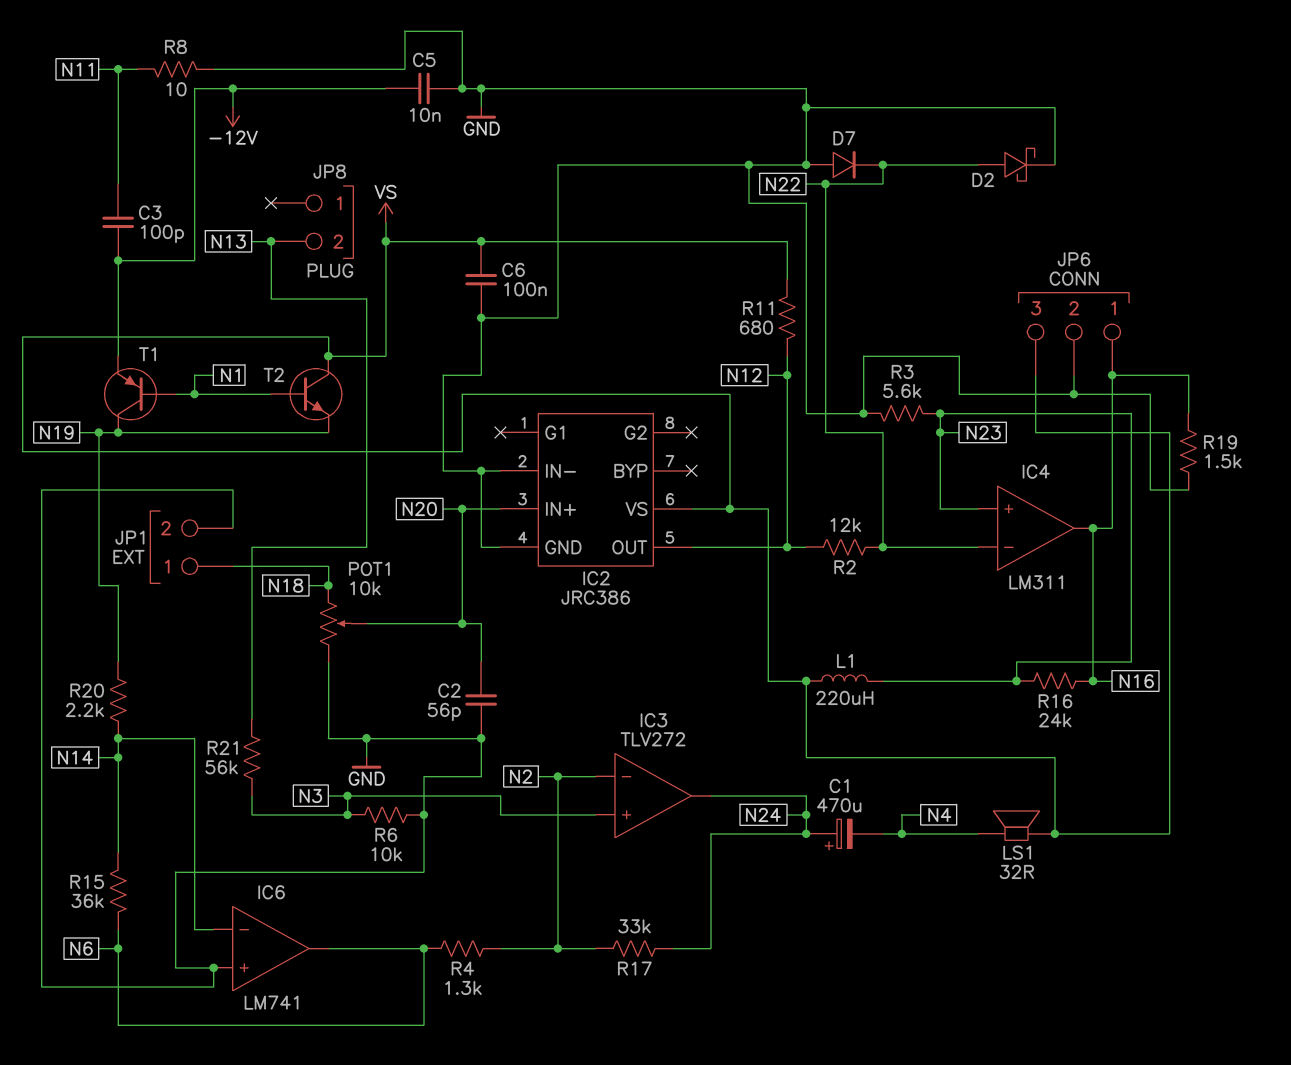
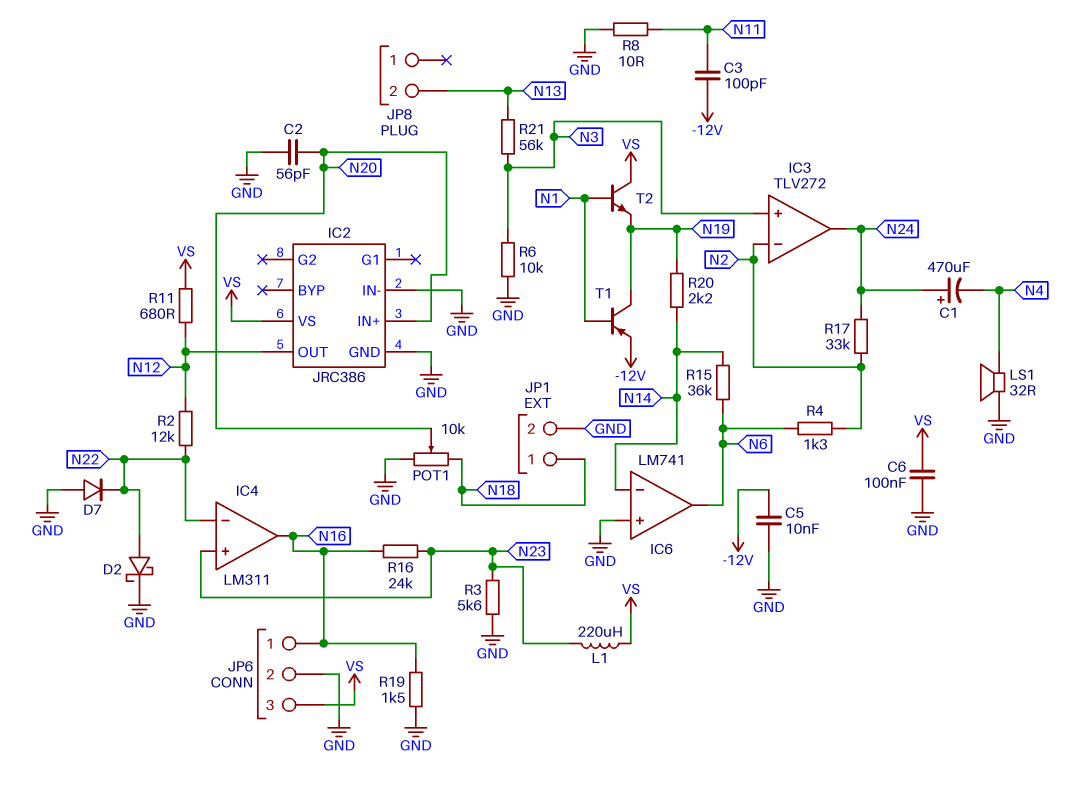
LS1: speaker 32R (N4, VS) -> speaker 32R (GND, N4)

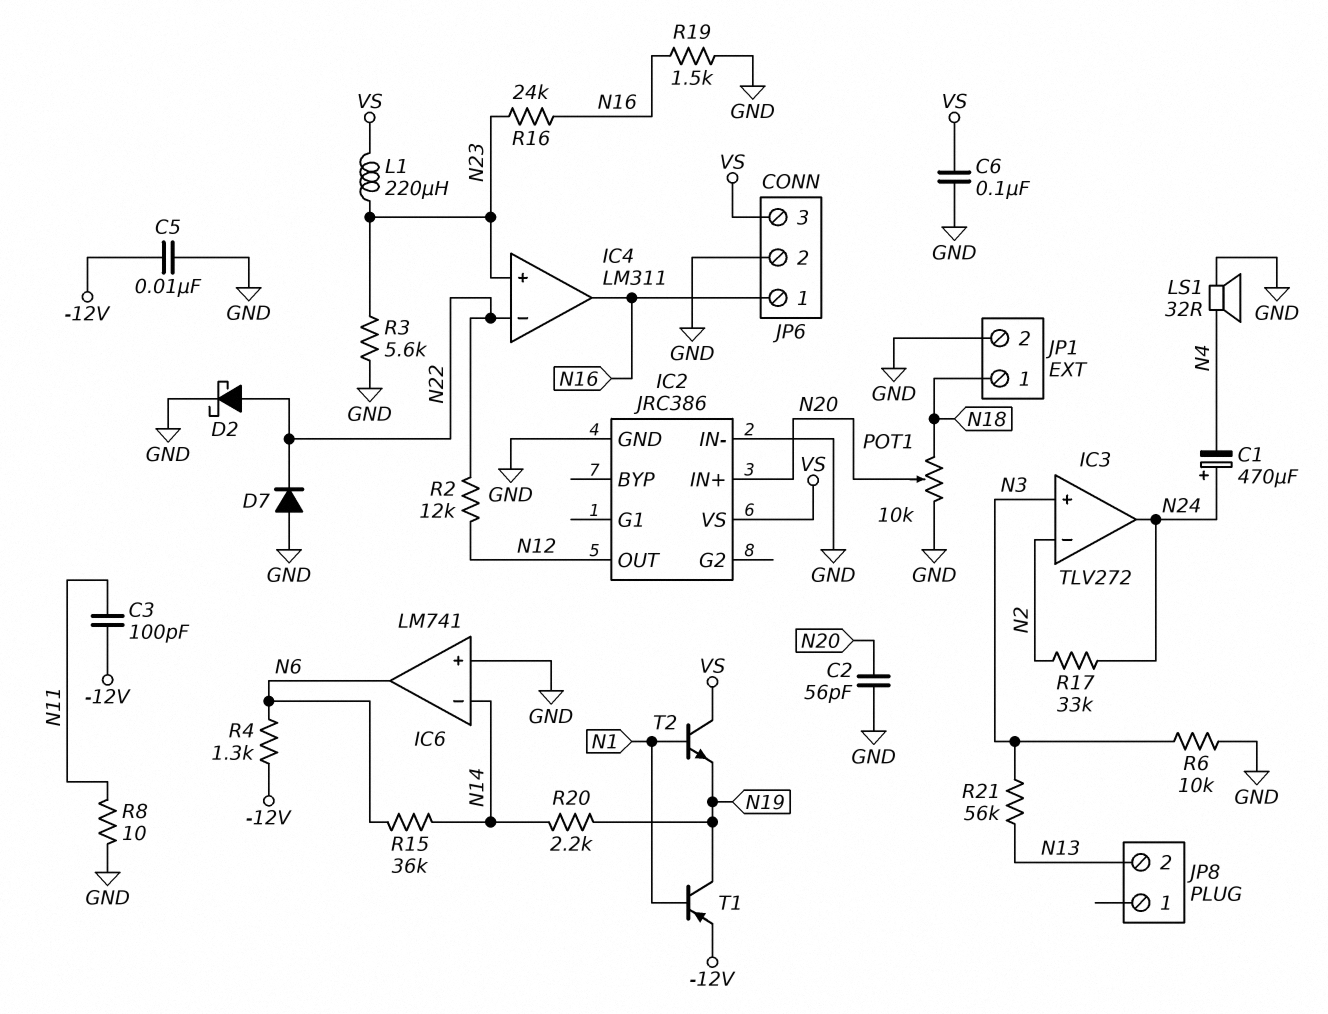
R4: 1.3k (N2, N6) -> 1.3k (-12V, N6)
R11: 680 (N12, VS) -> none

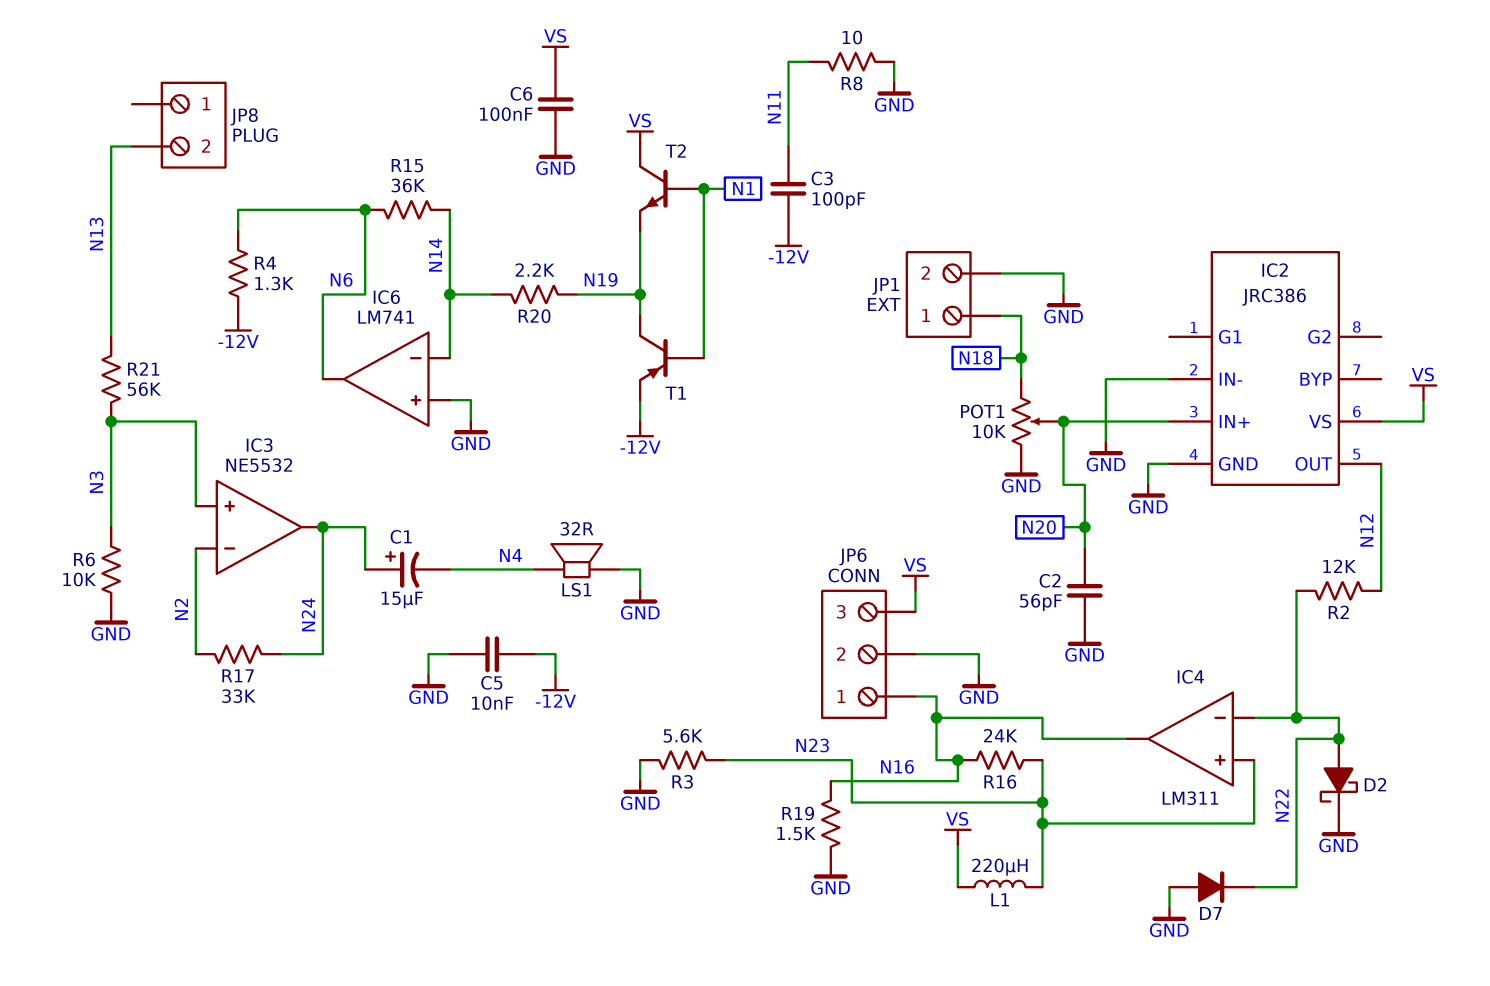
C1: 470uF (plus N24, minus N4) -> 15uF (plus N24, minus N4)
IC3: TLV272 -> NE5532

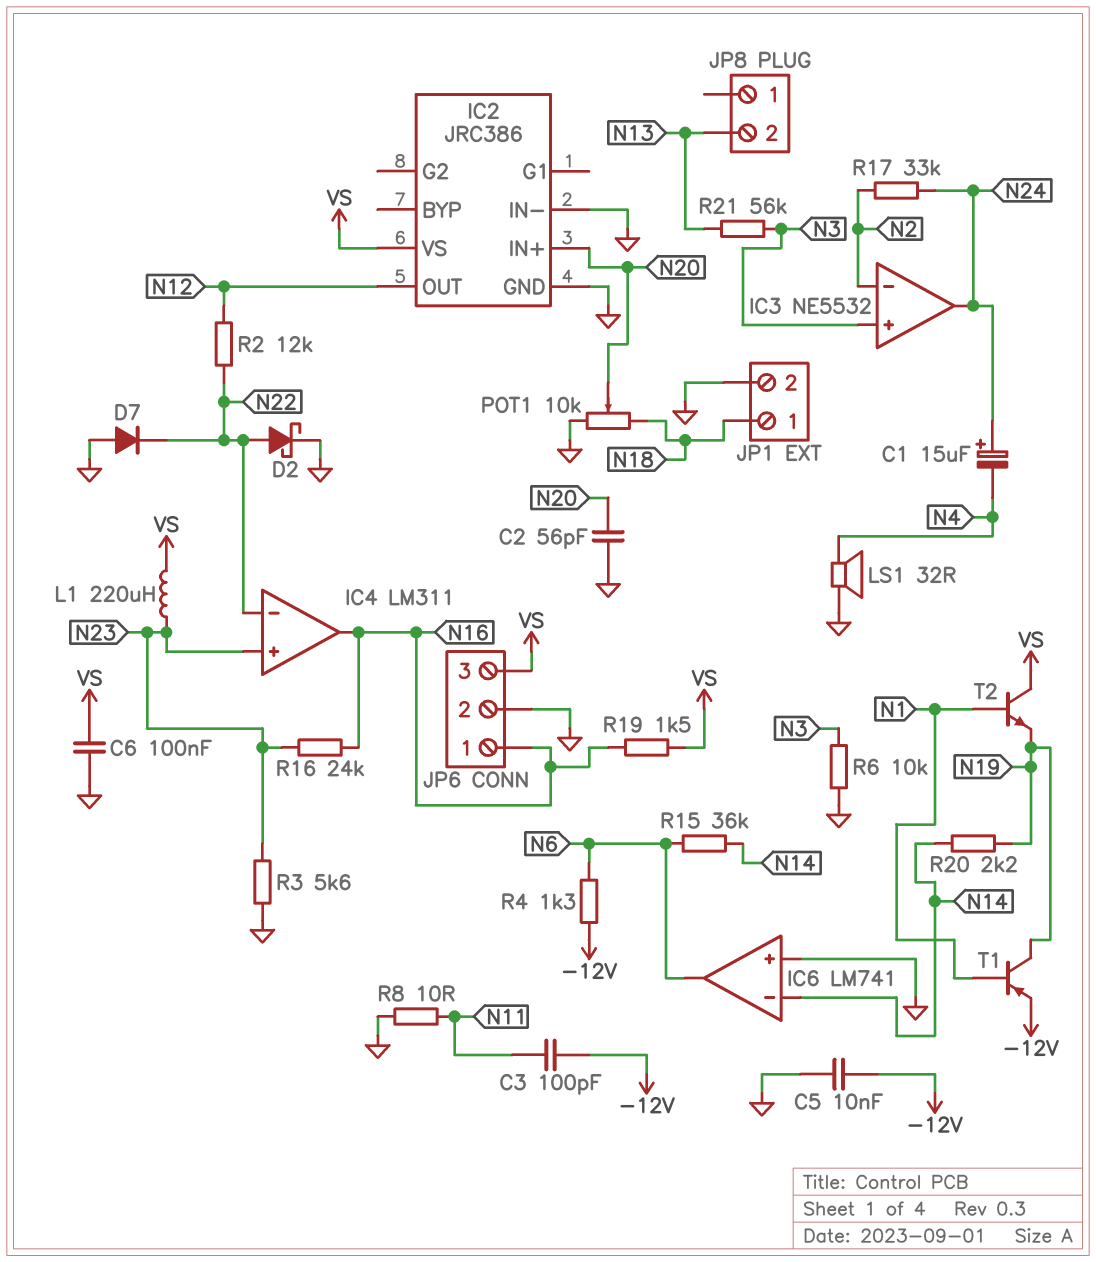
R19: 1.5k (GND, N16) -> 1.5k (N16, VS)

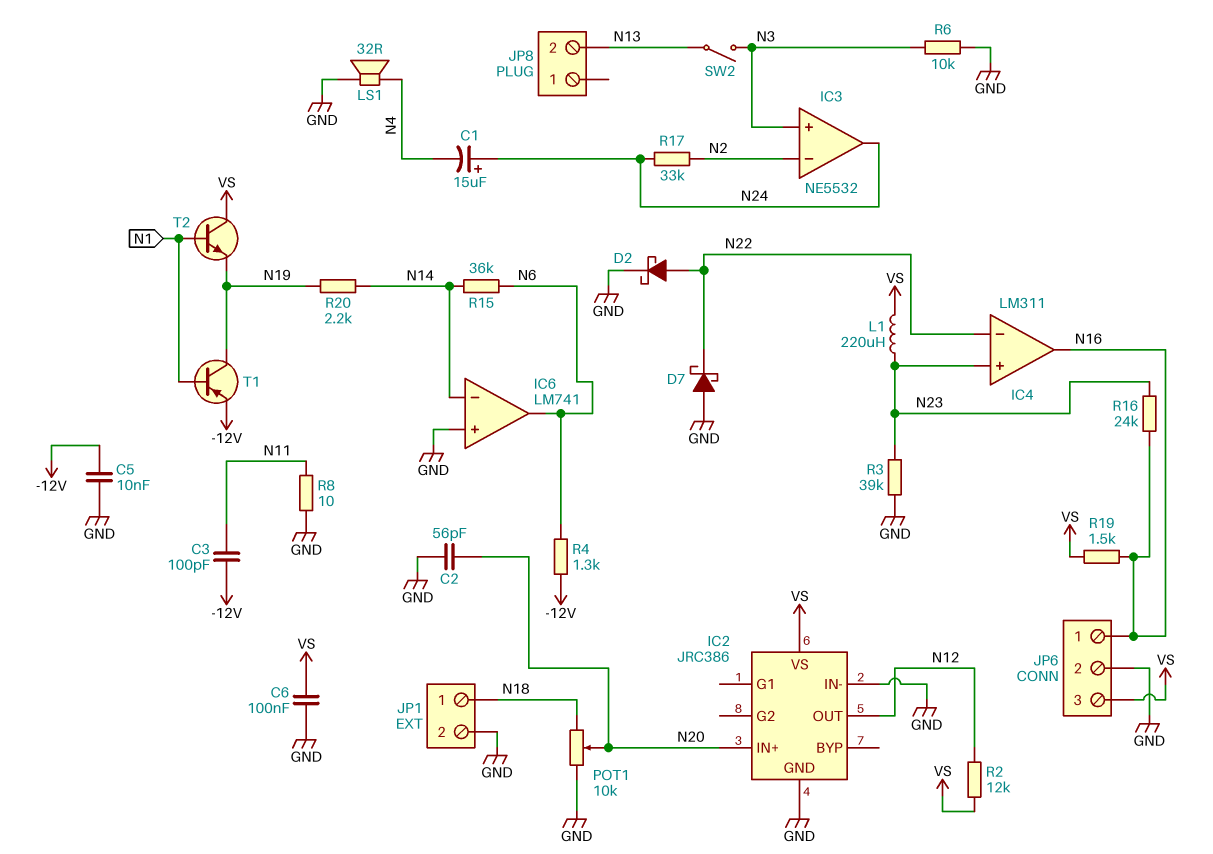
D7: diode (A GND, K N22) -> schottky (A GND, K N22)
R2: 12k (N12, N22) -> 12k (N12, VS)
R3: 5.6k (GND, N23) -> 39k (GND, N23)
R21: 56k (N3, N13) -> none
SW2: none -> switch (N3, N13)

